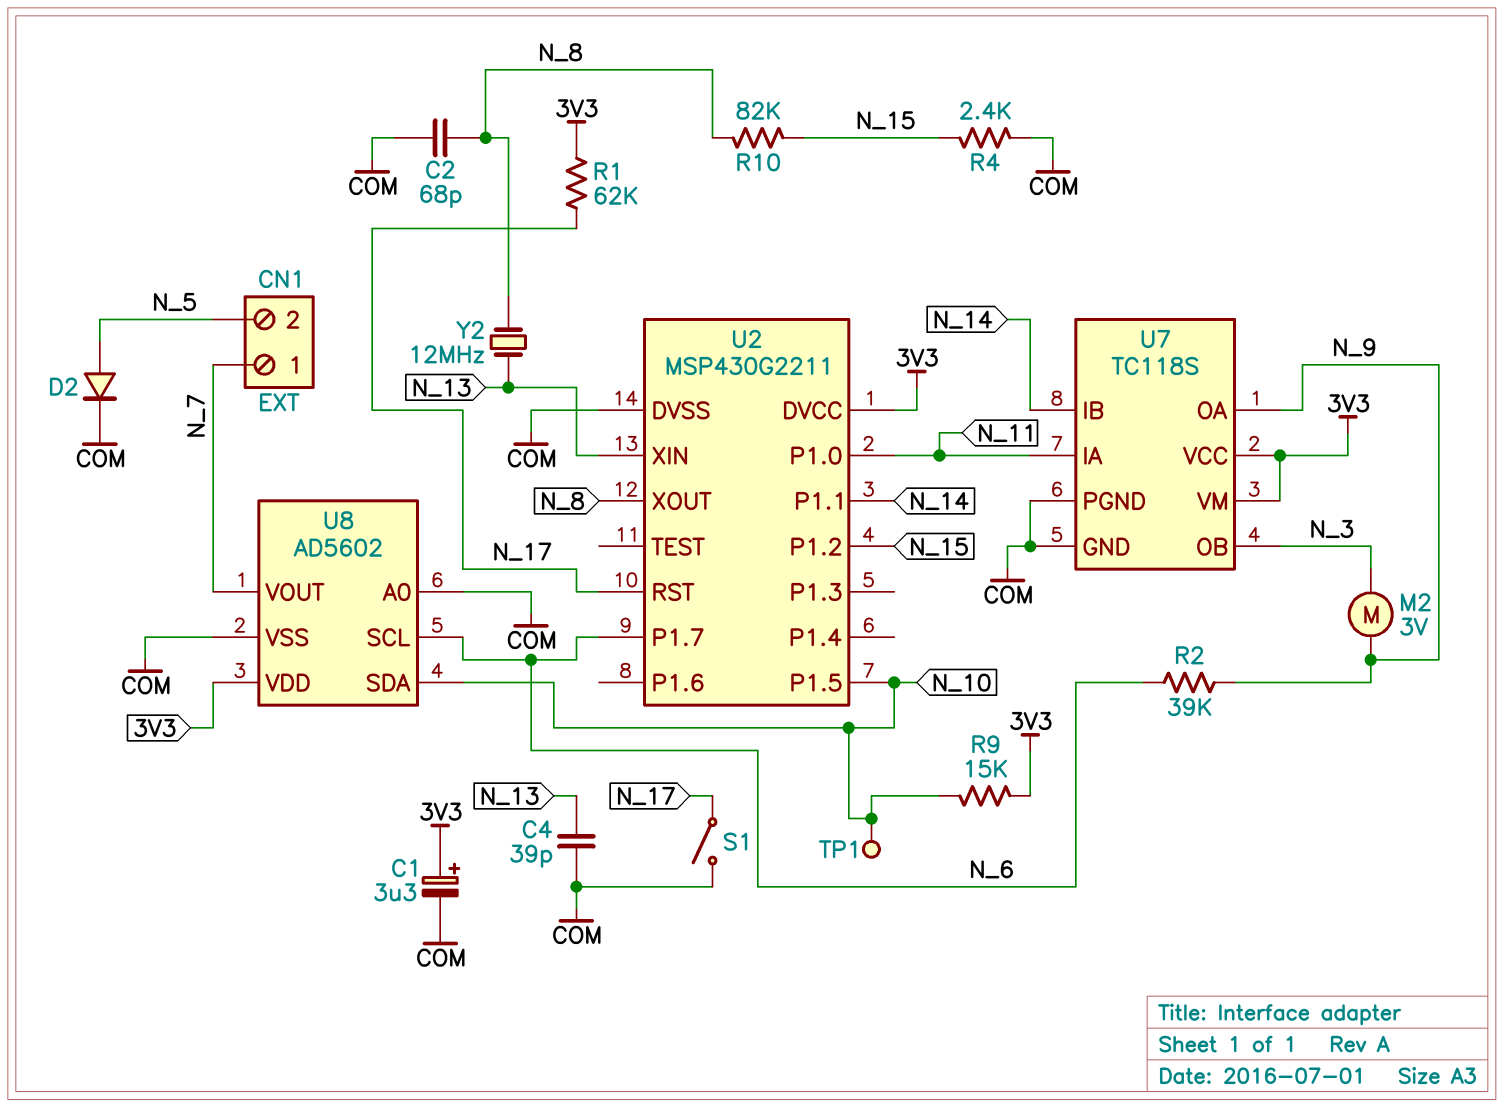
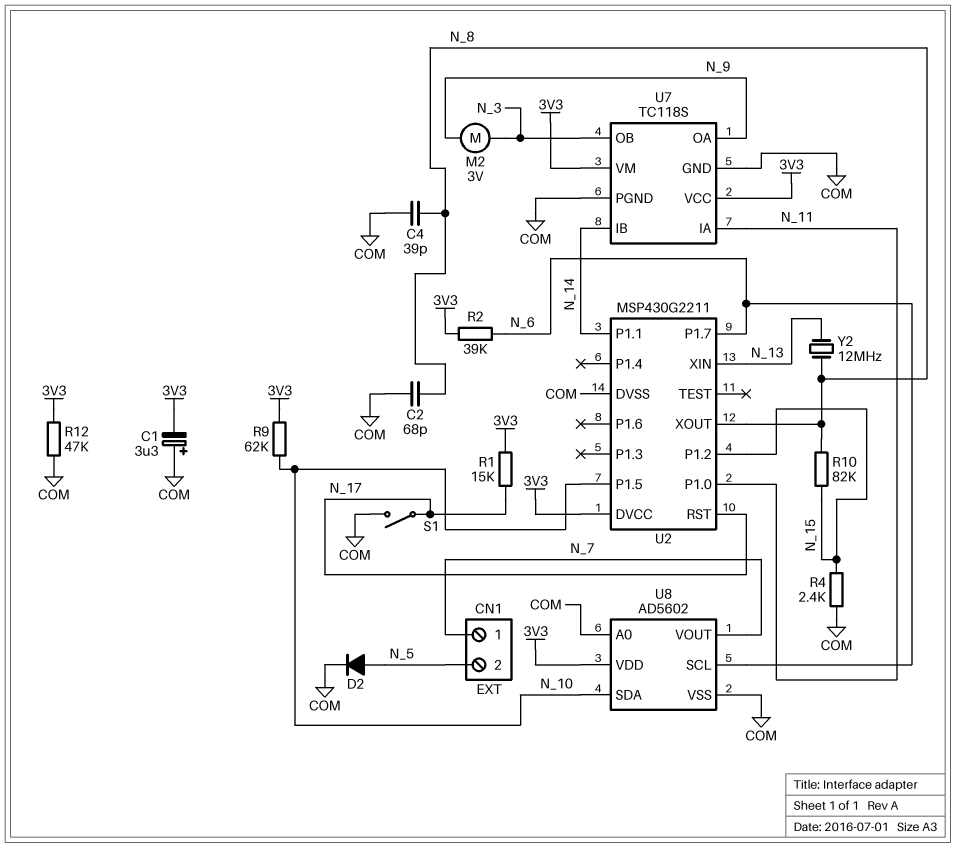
C1: 3.3uF (plus 3V3, minus COM) -> 3.3uF (plus COM, minus 3V3)
C4: 39pF (COM, N_13) -> 39pF (COM, N_8)
R1: 62k (3V3, N_17) -> 15k (3V3, N_17)
R2: 39k (N_6, N_9) -> 39k (3V3, N_6)
R9: 15k (3V3, N_10) -> 62k (3V3, N_10)
R12: none -> 47k (3V3, COM)
TP1: test point (N_10) -> none

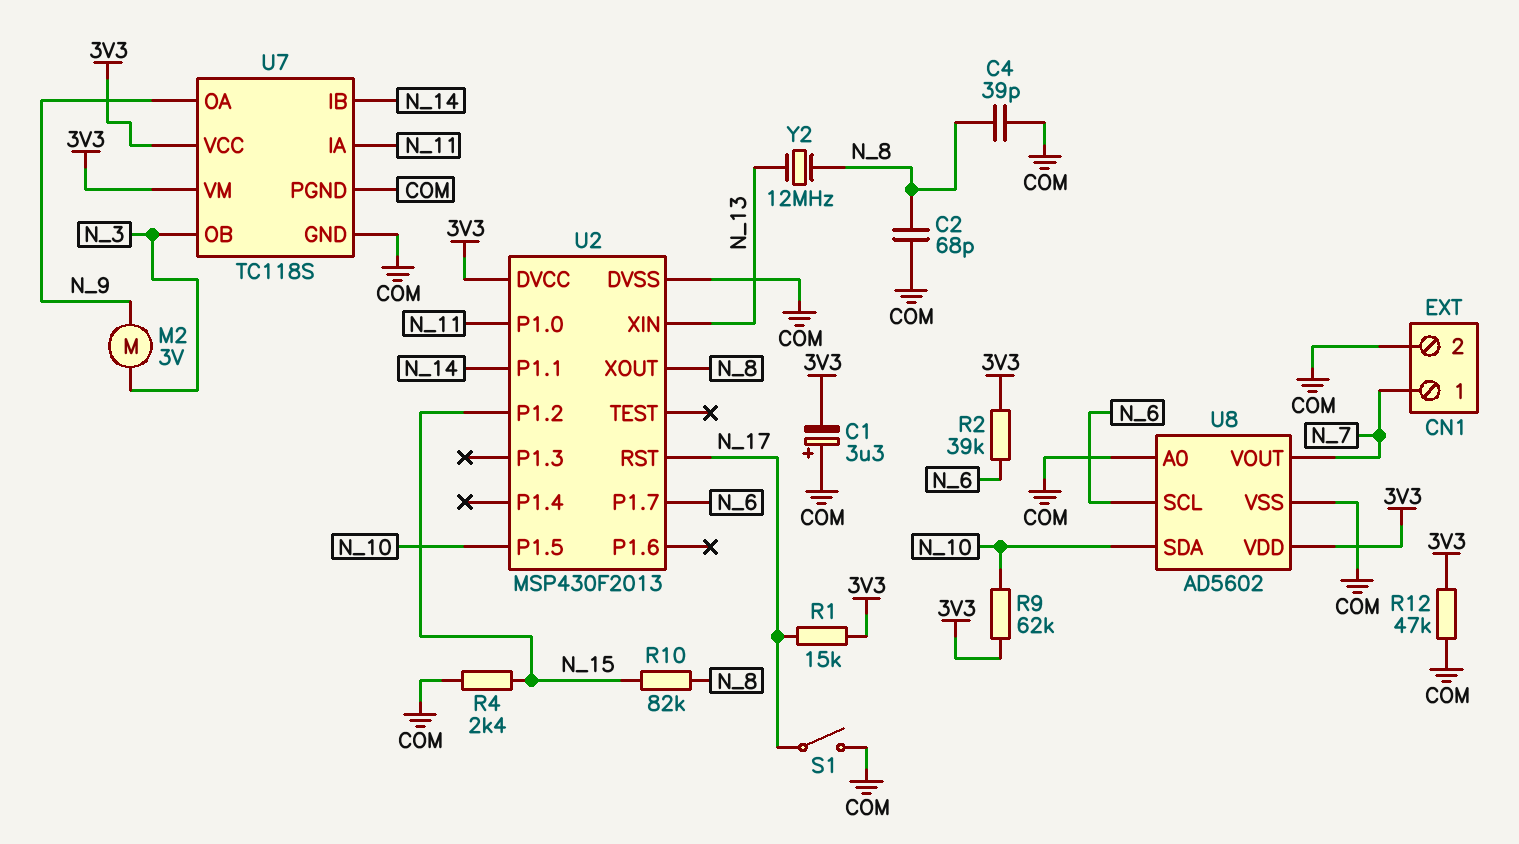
CN1 pin 2: N_5 -> COM
D2: diode (A N_5, K COM) -> none
U2: MSP430G2211 -> MSP430F2013

